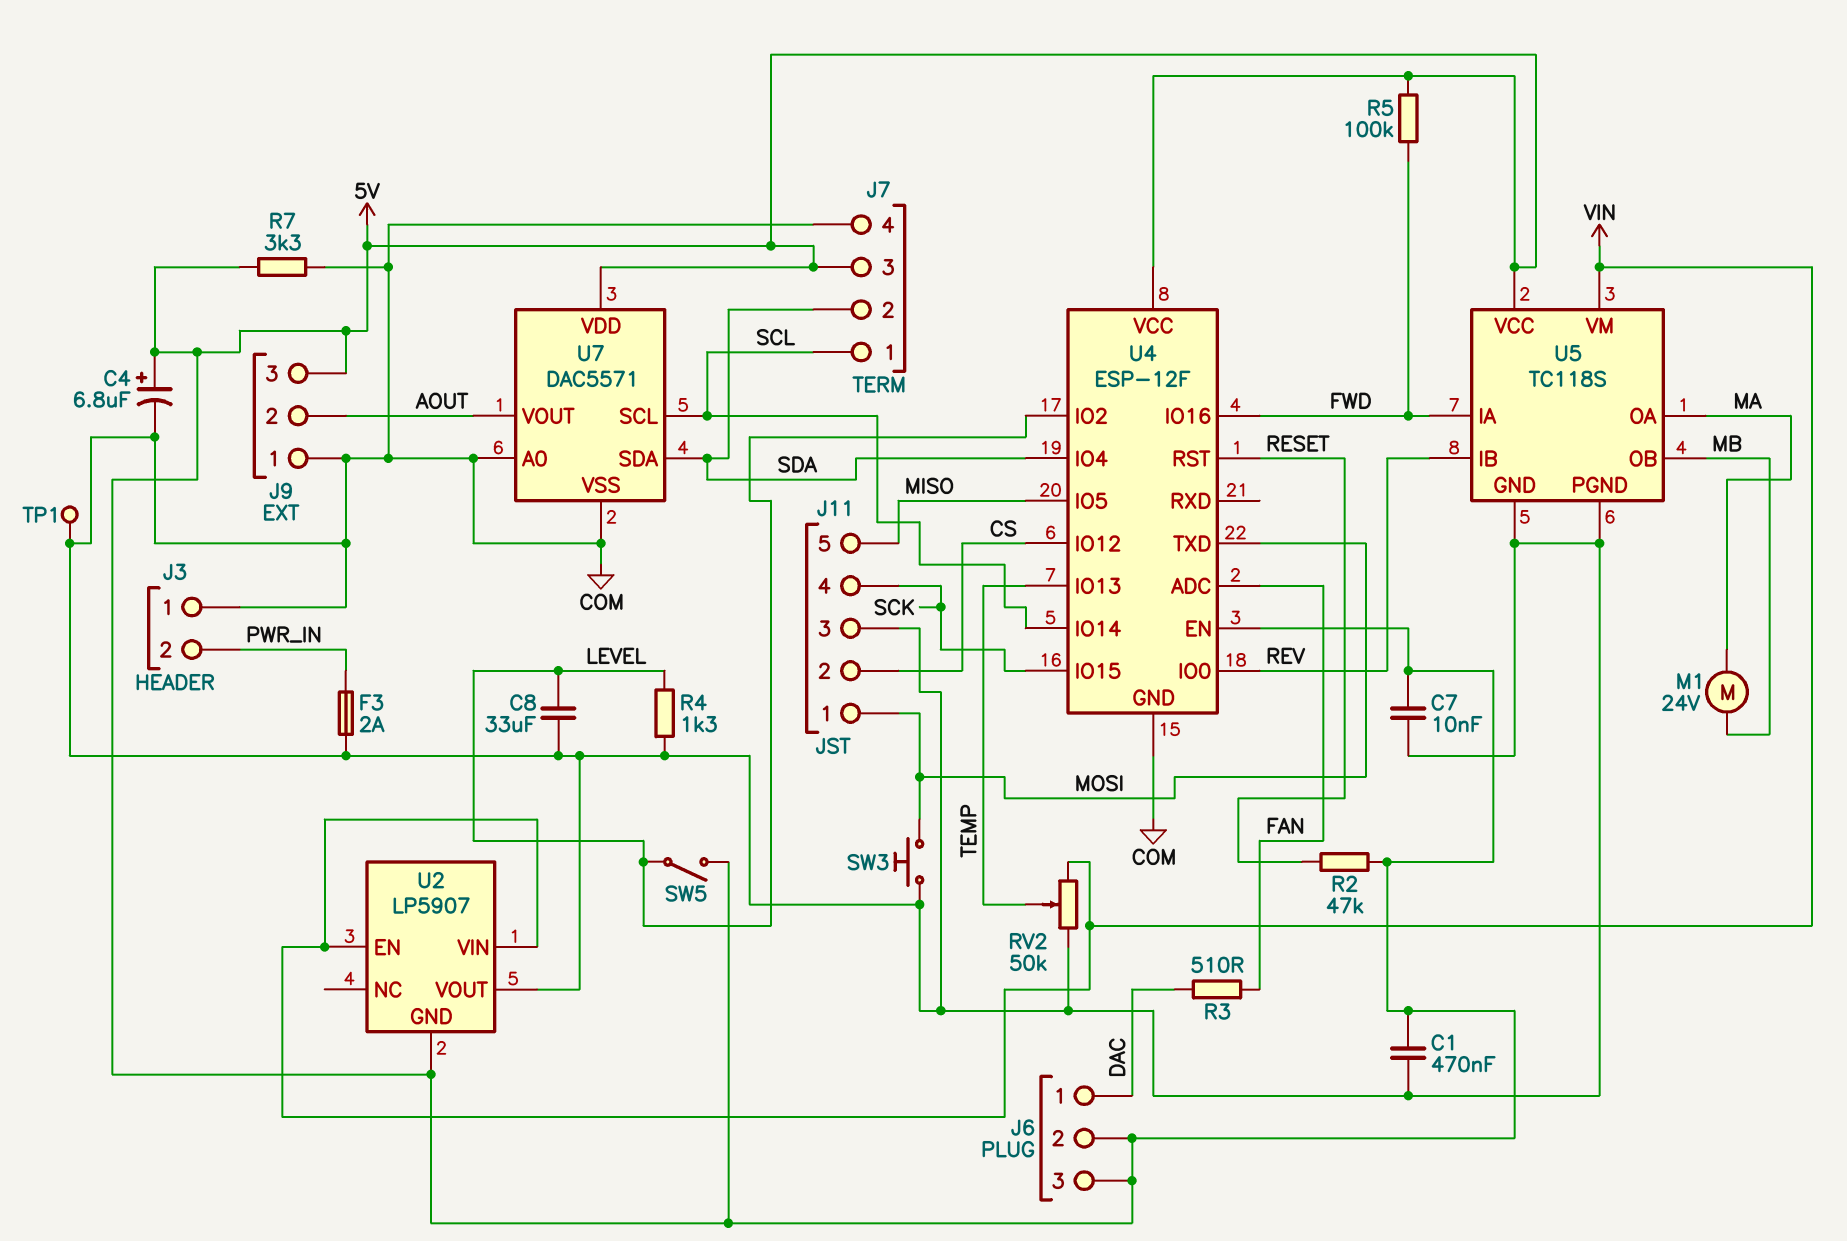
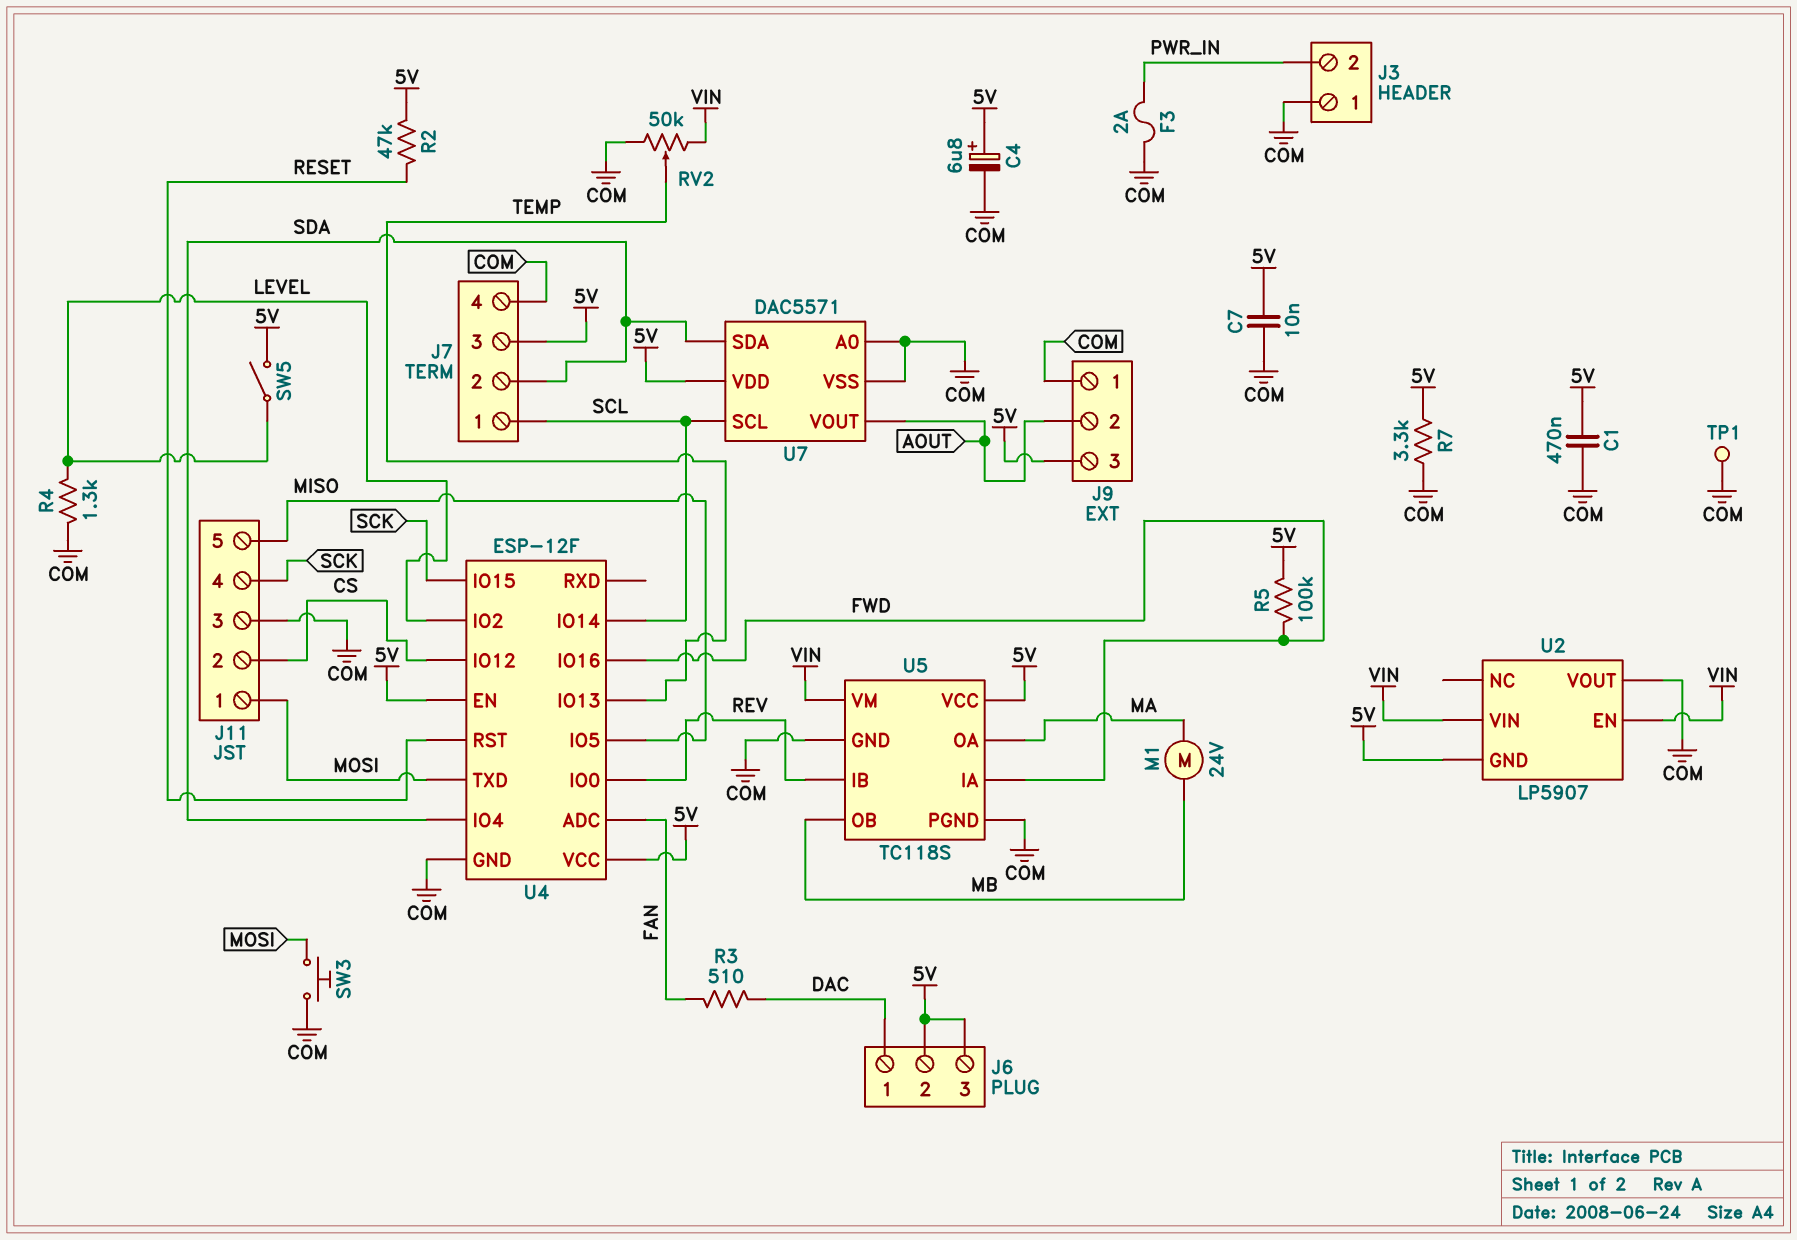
C8: 33uF (COM, LEVEL) -> none

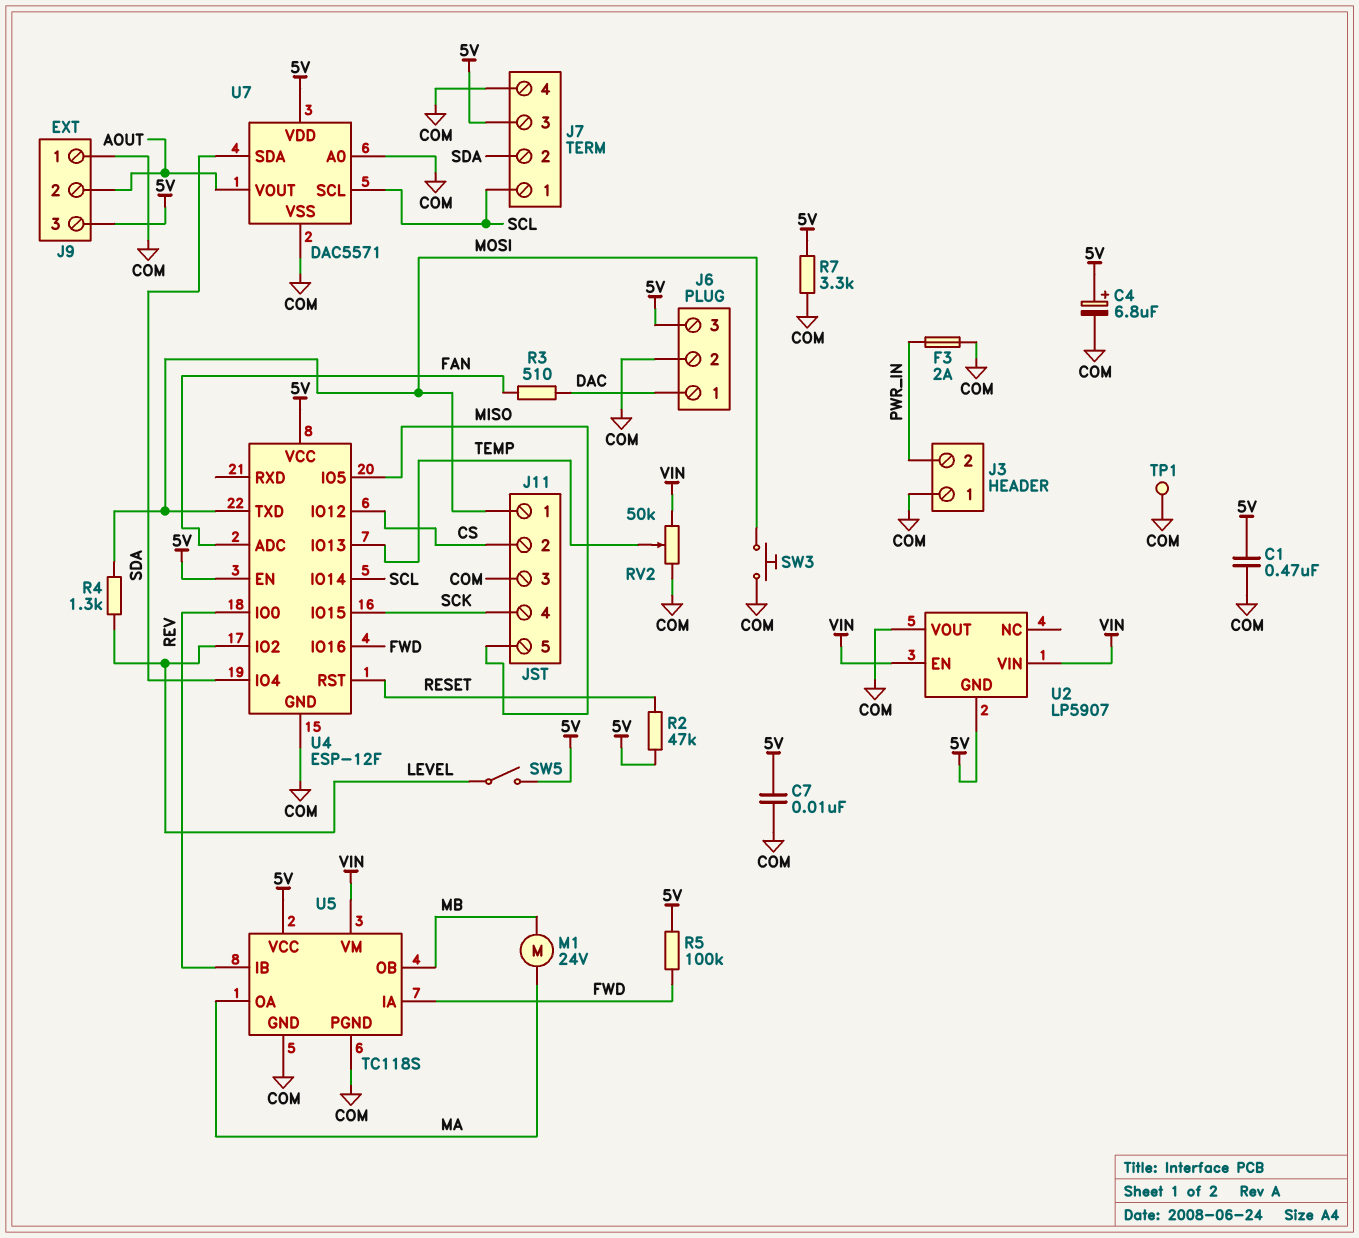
J6 pin 2: 5V -> COM
R4: 1.3k (COM, LEVEL) -> 1.3k (LEVEL, MOSI)

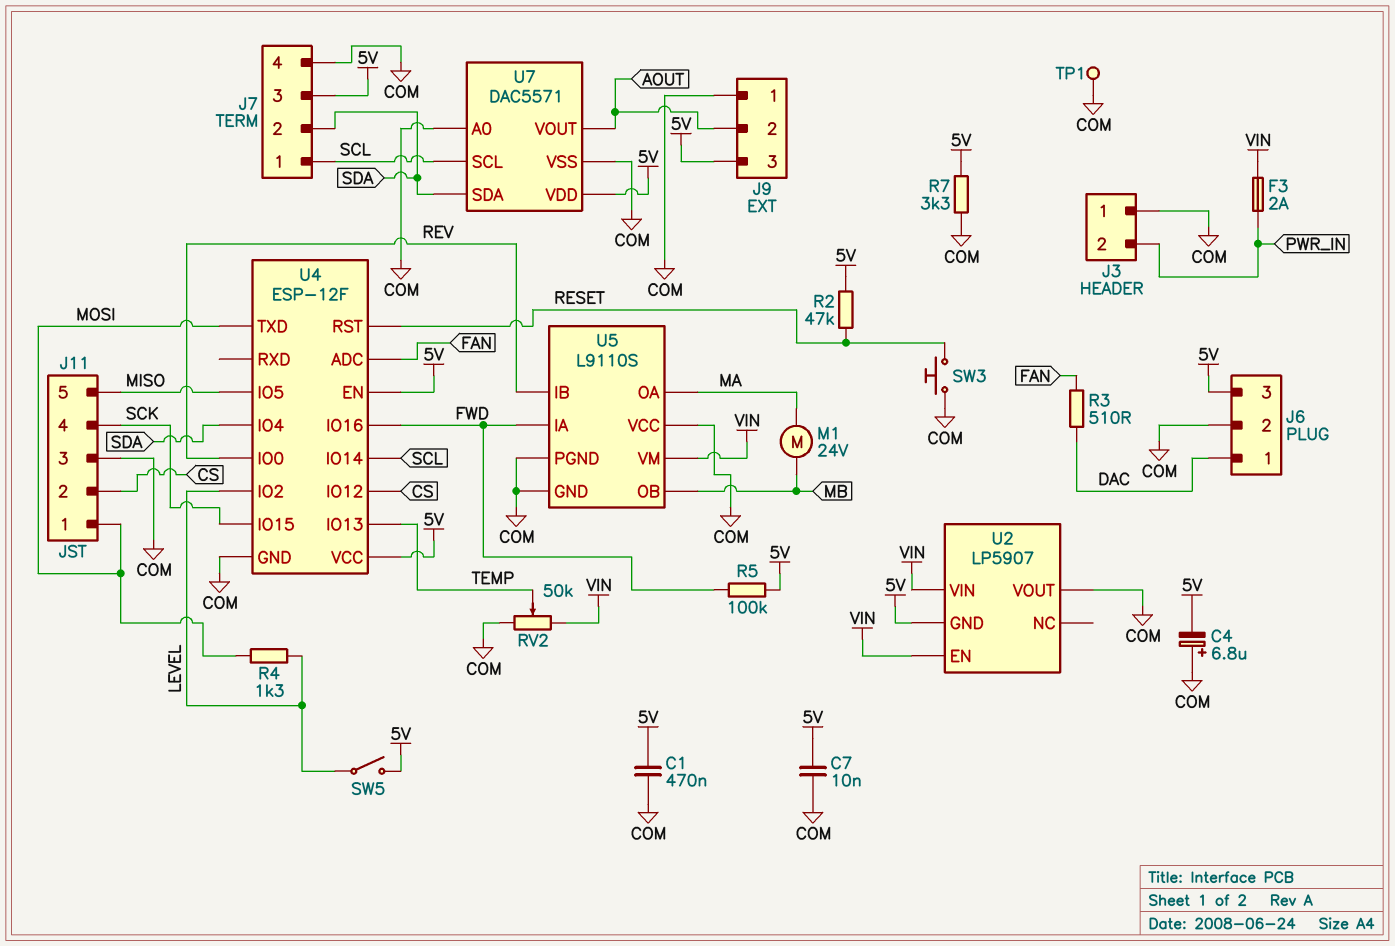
C4: 6.8uF (plus 5V, minus COM) -> 6.8uF (plus COM, minus 5V)
F3: 2A (COM, PWR_IN) -> 2A (PWR_IN, VIN)
SW3: button (COM, MOSI) -> button (COM, RESET)
U5: TC118S -> L9110S
U5 pin VCC: 5V -> COM

